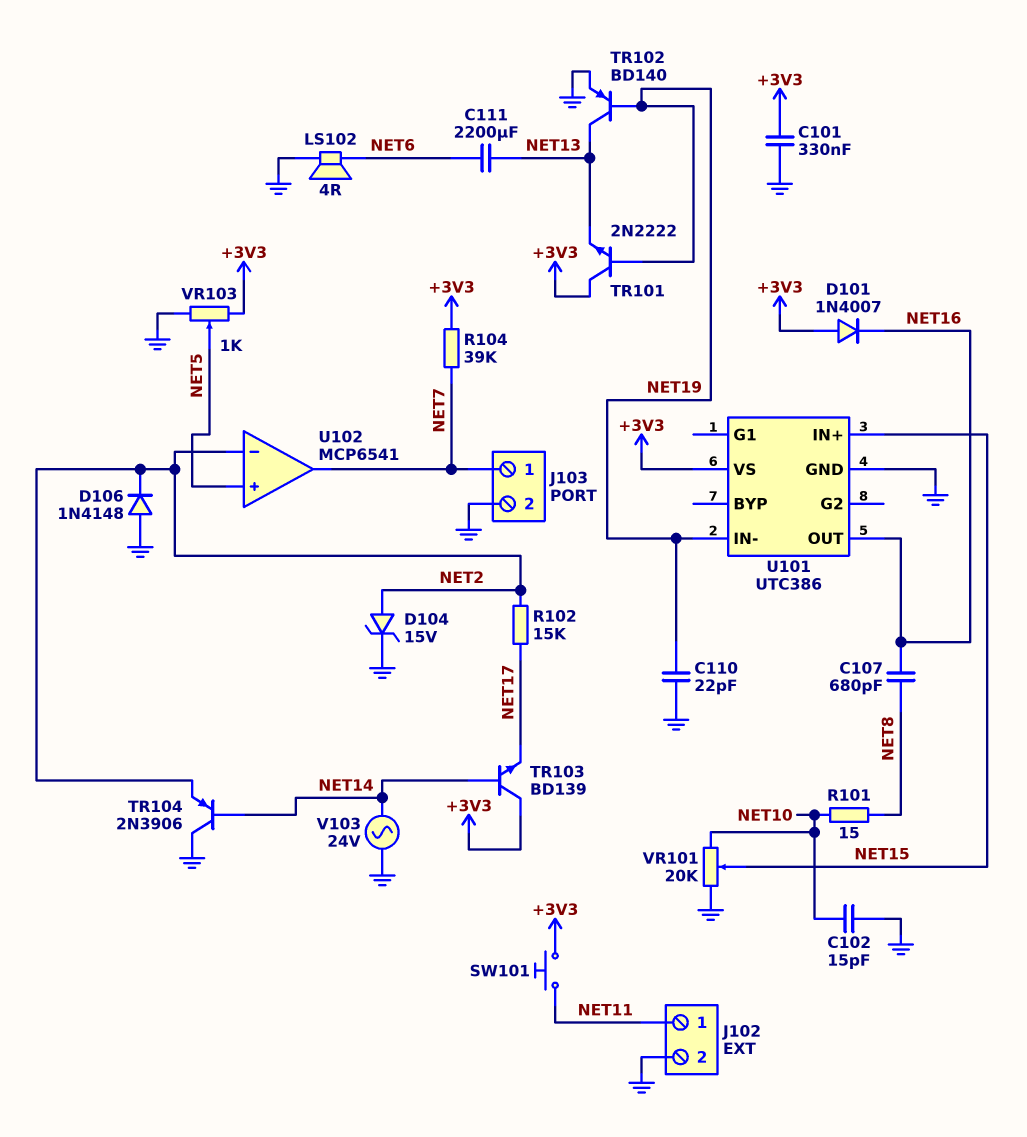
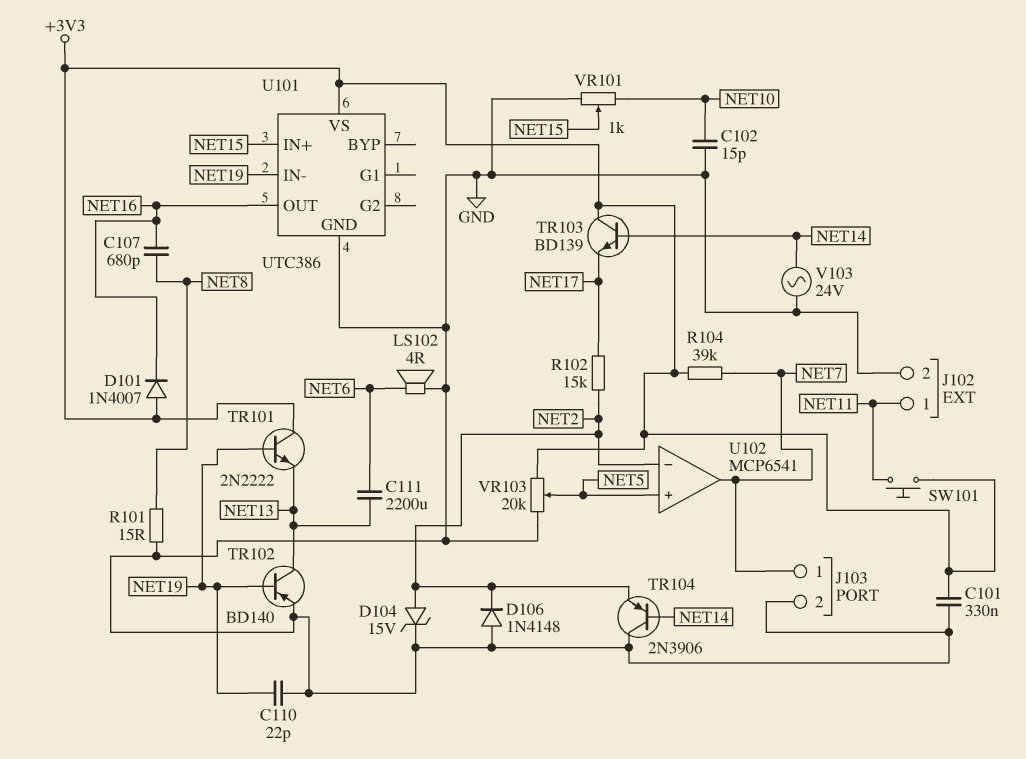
R101: 15 (NET8, NET10) -> 15 (GND, NET8)
VR101: 20k (GND, NET10, wiper NET15) -> 1k (GND, NET10, wiper NET15)
VR103: 1k (+3V3, GND, wiper NET5) -> 20k (+3V3, GND, wiper NET5)

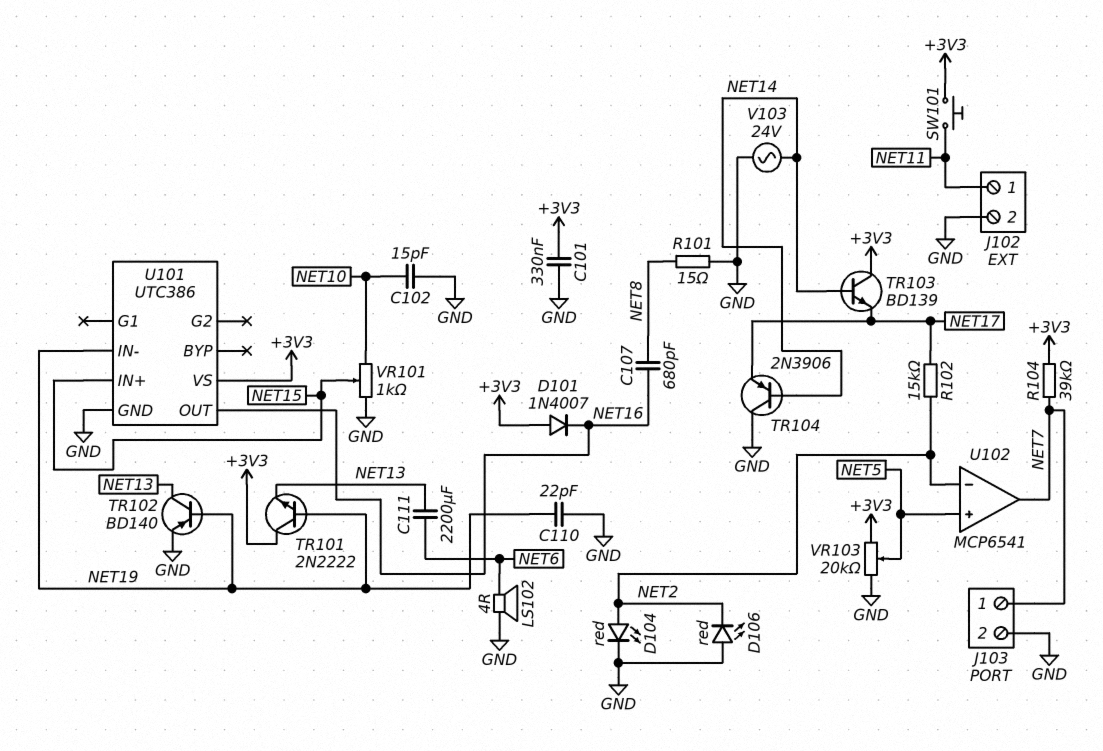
D104: zener 15V (A NET2, K GND) -> LED red (A NET2, K GND)
D106: diode 1N4148 (A GND, K NET2) -> LED red (A GND, K NET2)
TR104: PNP 2N3906 (B NET14, C GND, E NET2) -> PNP 2N3906 (B NET14, C GND, E NET17)

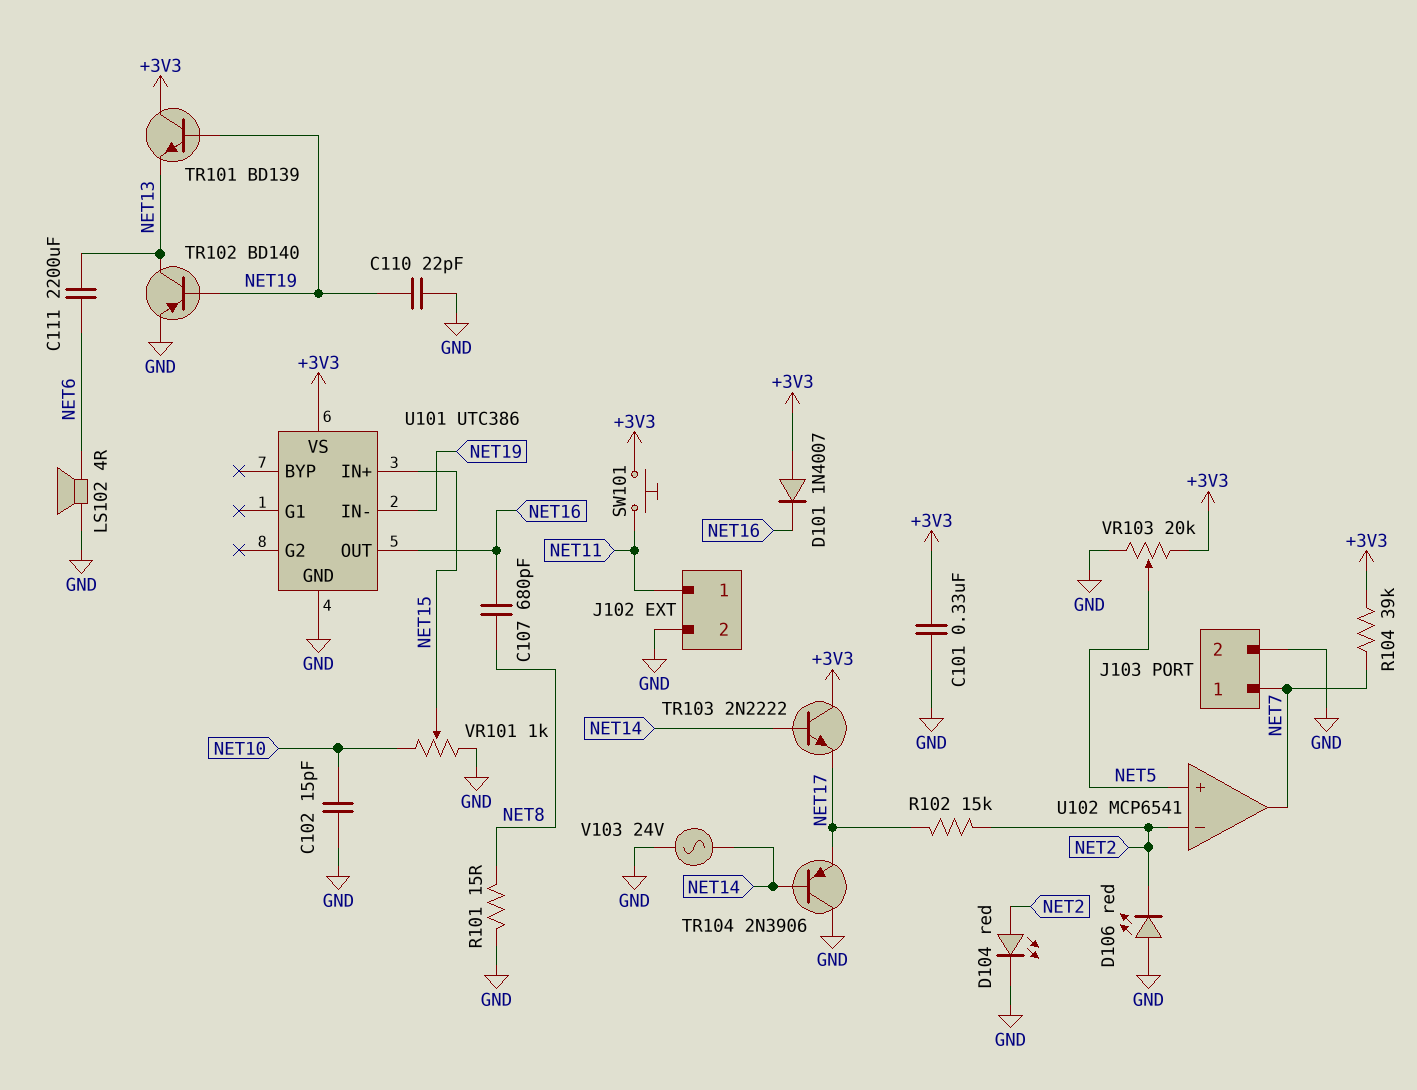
TR101: NPN 2N2222 (B NET19, C +3V3, E NET13) -> NPN BD139 (B NET19, C +3V3, E NET13)
TR103: NPN BD139 (B NET14, C +3V3, E NET17) -> NPN 2N2222 (B NET14, C +3V3, E NET17)

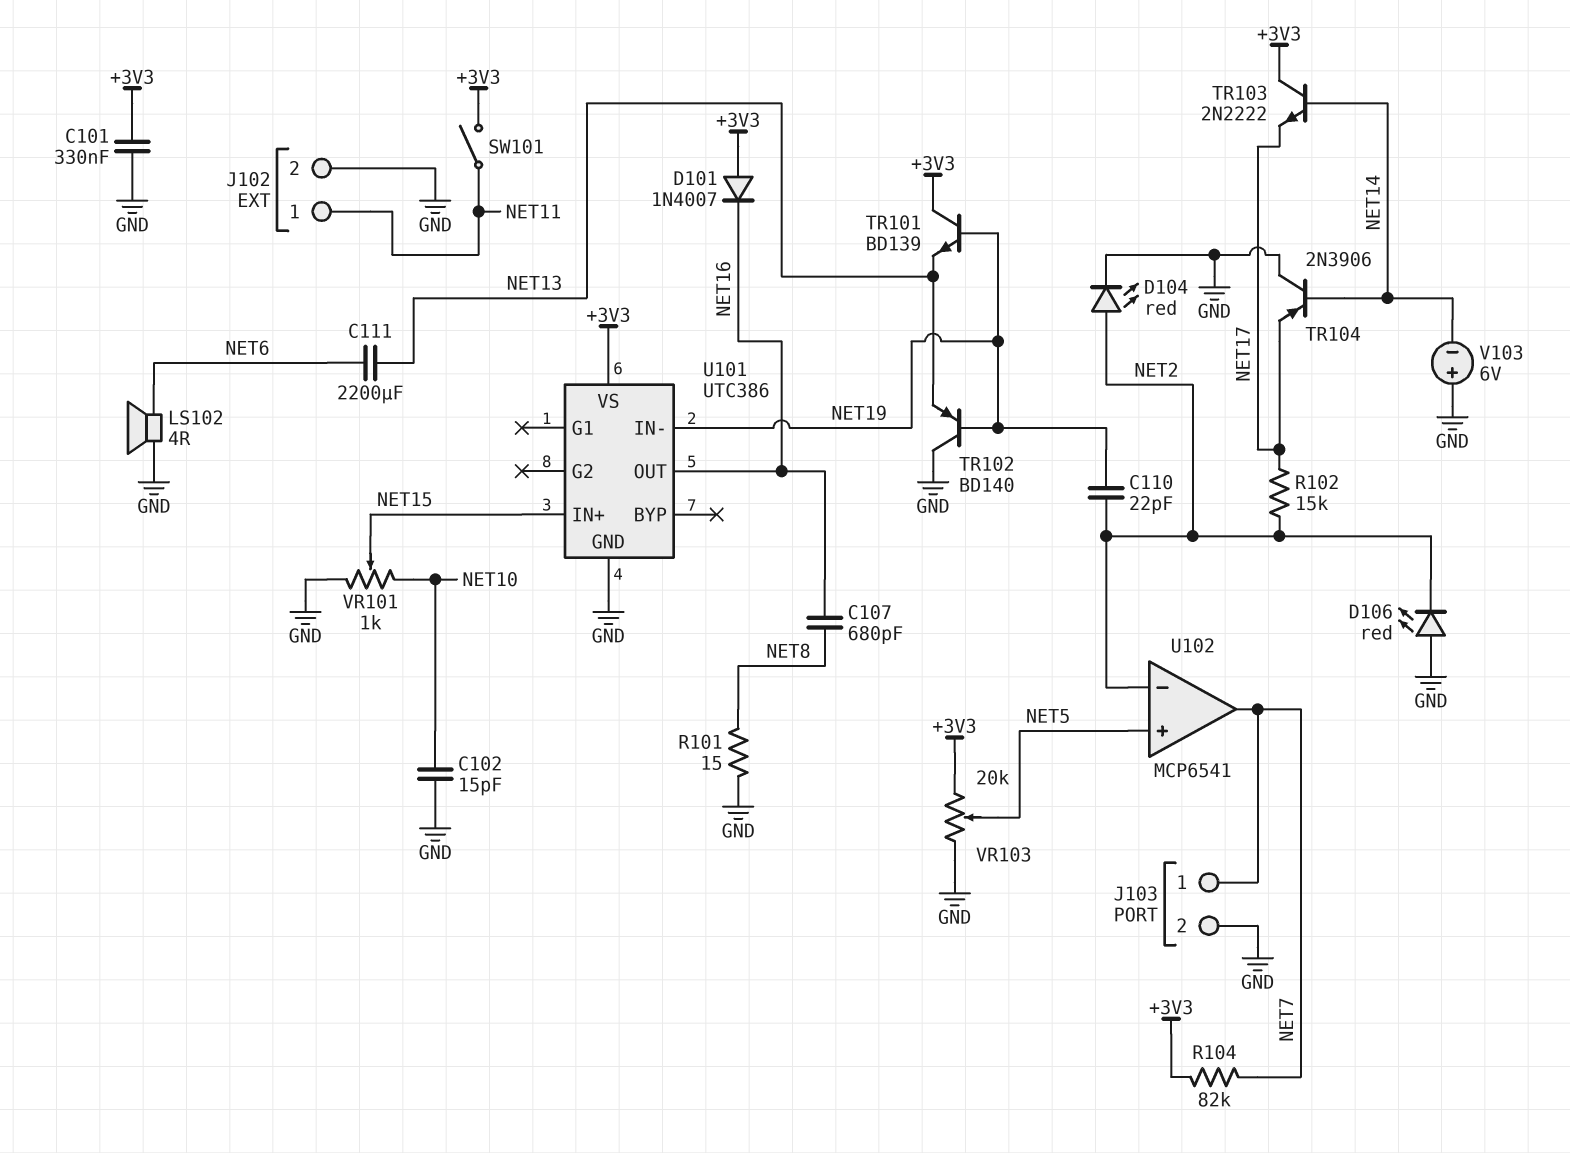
C110: 22pF (GND, NET19) -> 22pF (NET2, NET19)
R104: 39k (+3V3, NET7) -> 82k (+3V3, NET7)
SW101: button (+3V3, NET11) -> switch (+3V3, NET11)
TR102: PNP BD140 (B NET19, C NET13, E GND) -> PNP BD140 (B NET19, C GND, E NET13)
V103: AC 24V (GND, NET14) -> 6V (plus GND, minus NET14)

